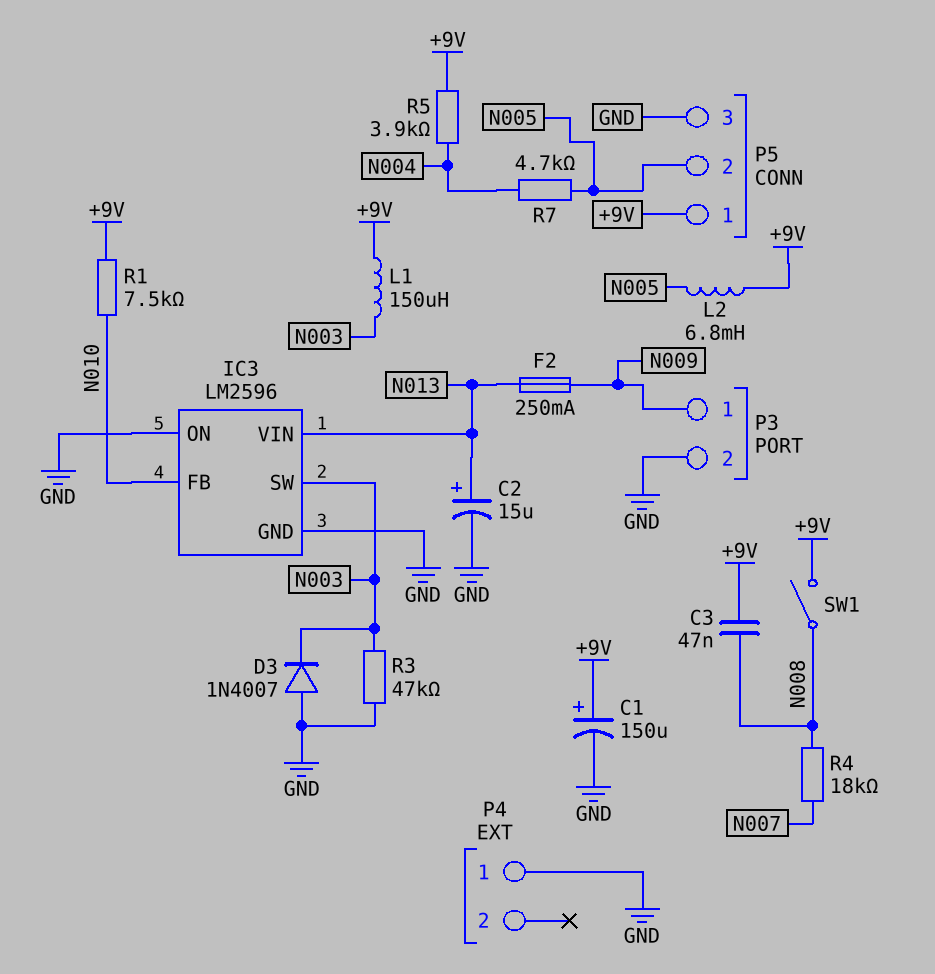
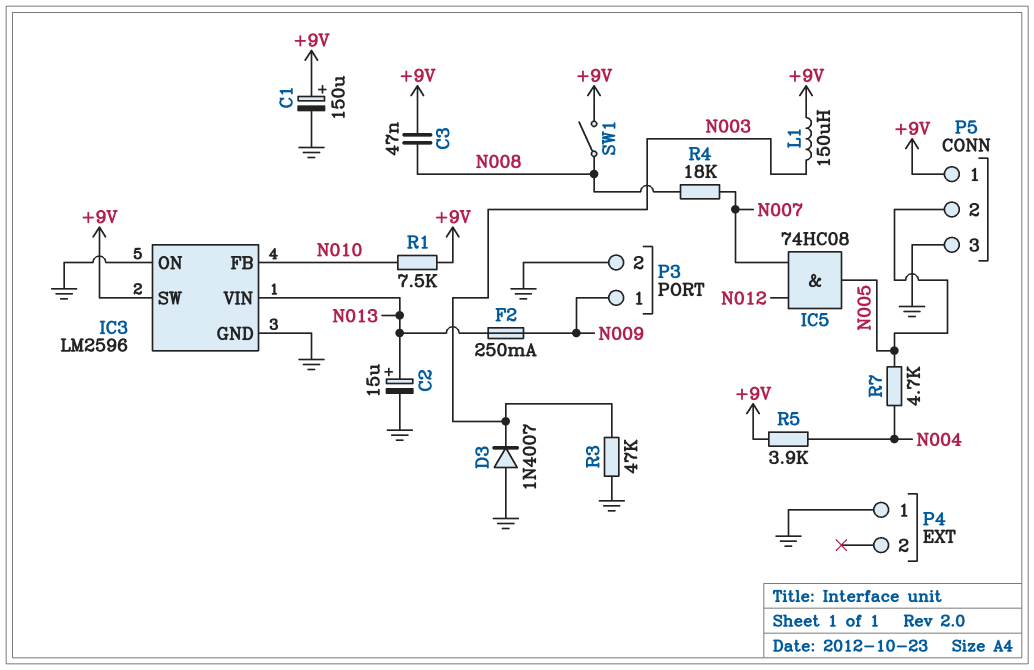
IC3 pin SW: N003 -> +9V
IC5: none -> AND 74HC08 (in N007, in N012, out N005)
L2: 6.8mH (+9V, N005) -> none

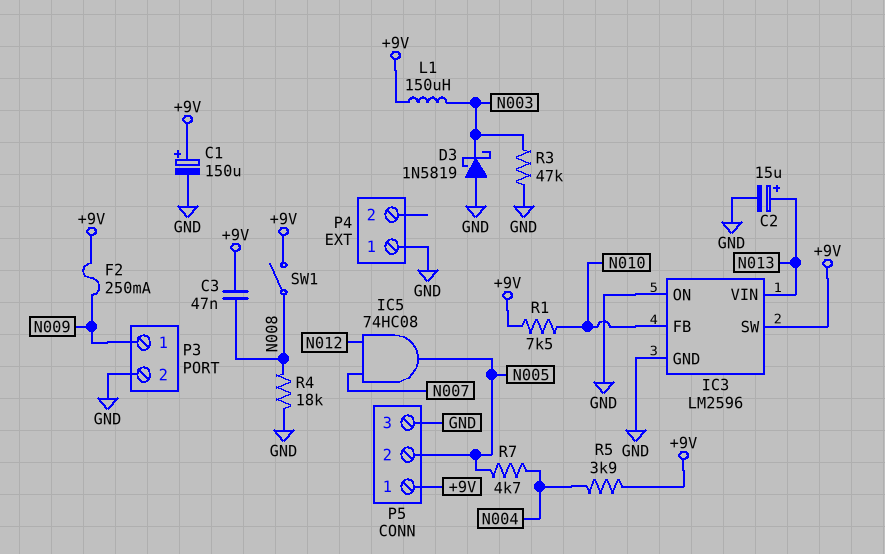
D3: diode 1N4007 (A GND, K N003) -> schottky 1N5819 (A GND, K N003)
F2: 250mA (N009, N013) -> 250mA (+9V, N009)
R4: 18k (N007, N008) -> 18k (GND, N008)

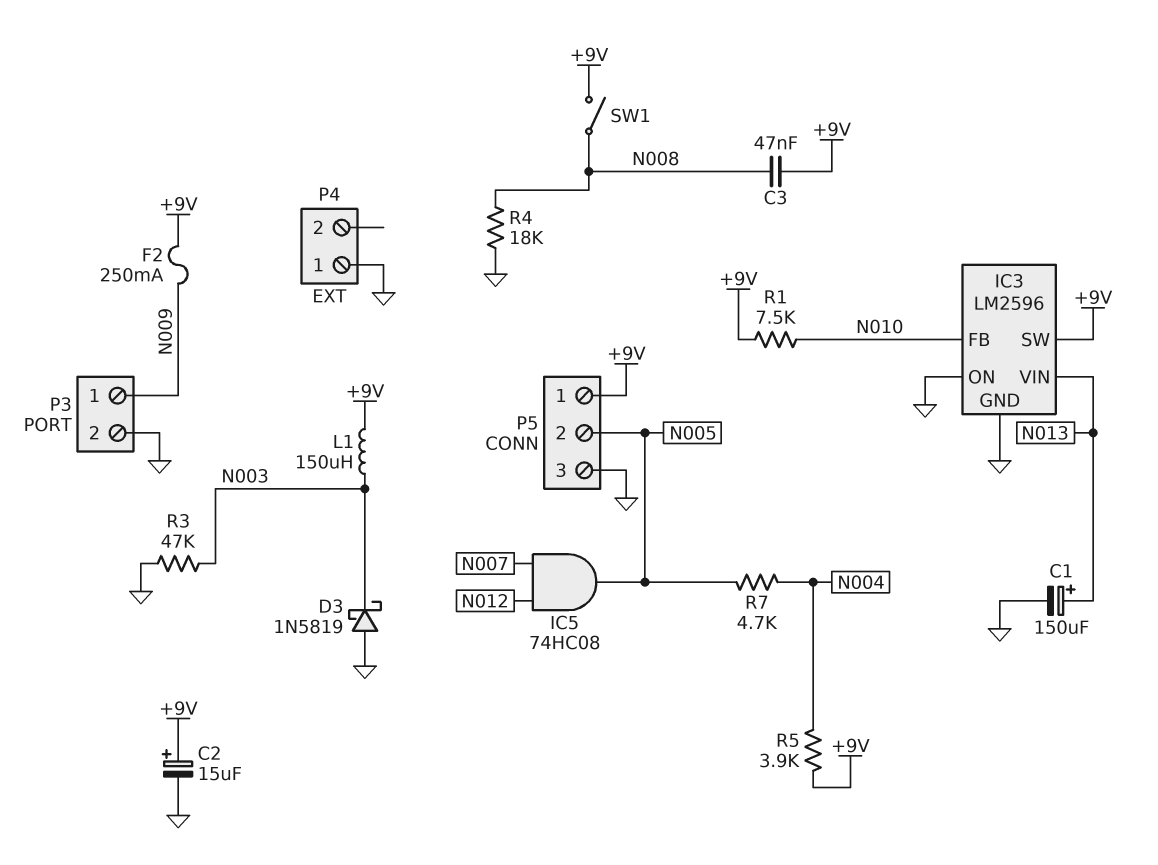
C1: 150uF (plus +9V, minus GND) -> 150uF (plus N013, minus GND)
C2: 15uF (plus N013, minus GND) -> 15uF (plus +9V, minus GND)

